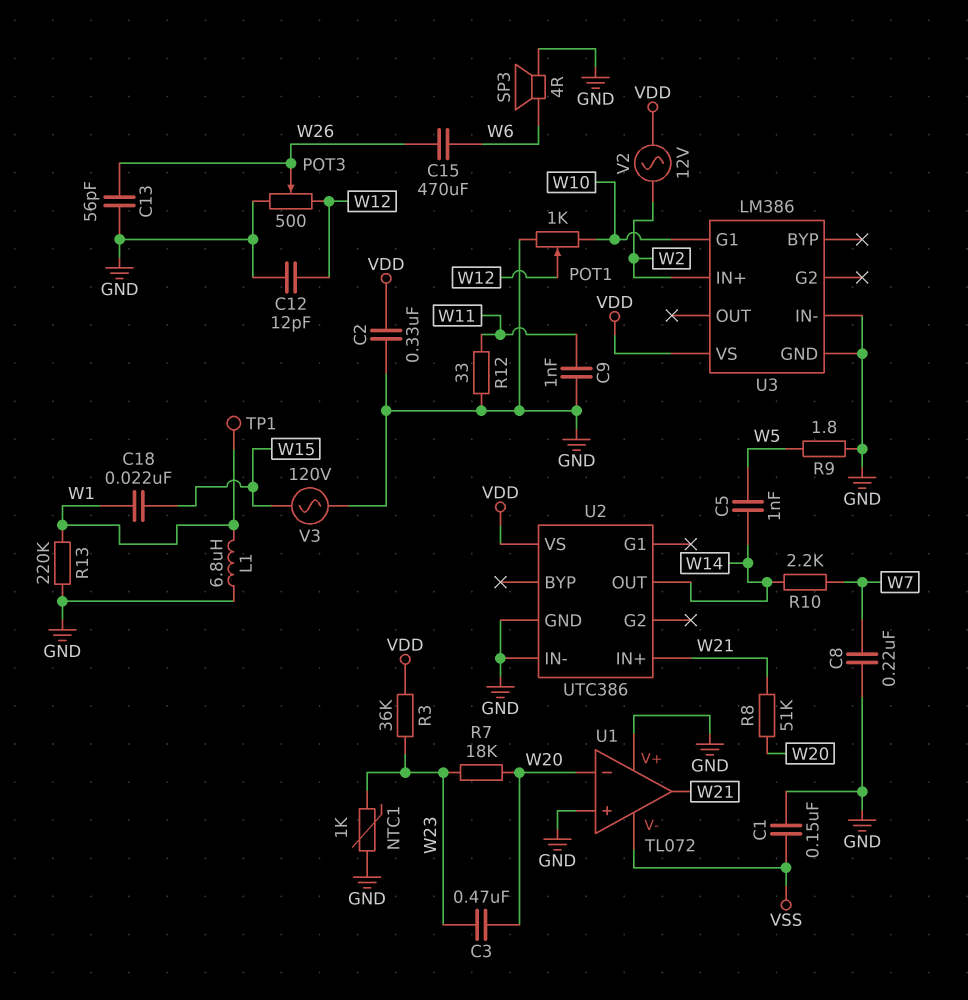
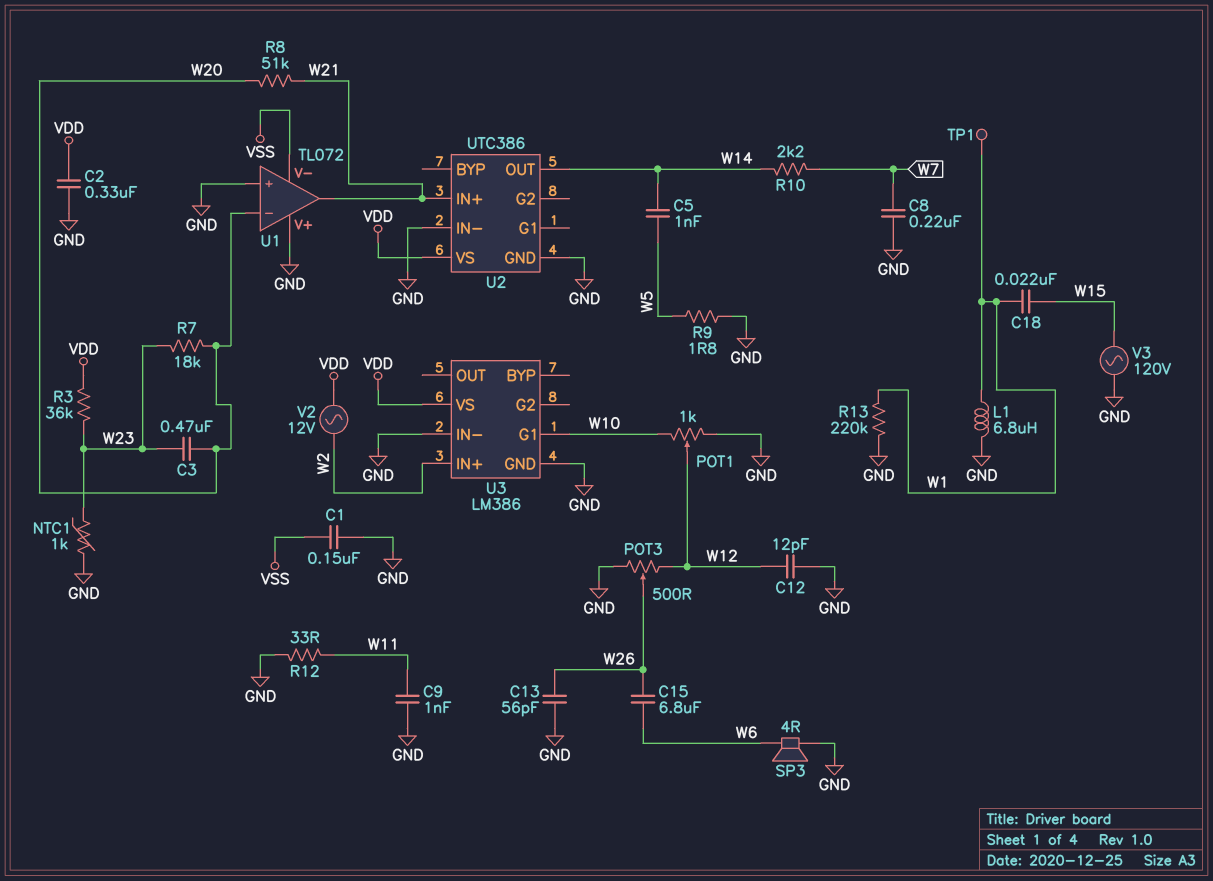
C15: 470uF (W6, W26) -> 6.8uF (W6, W26)

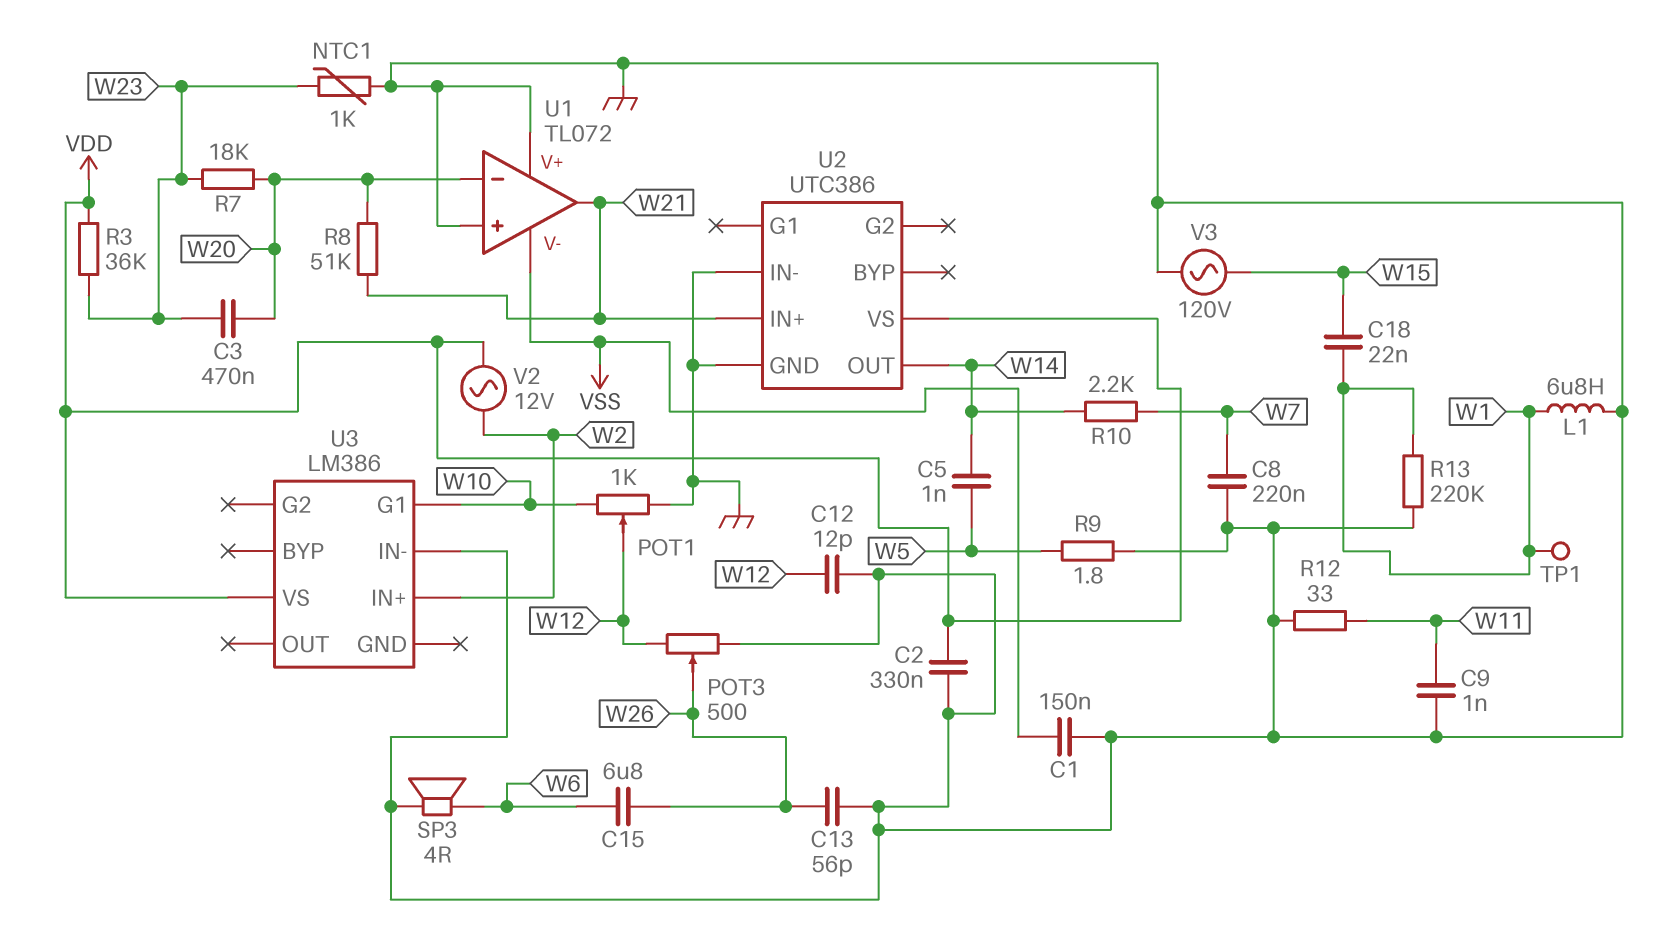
U3 pin GND: GND -> none

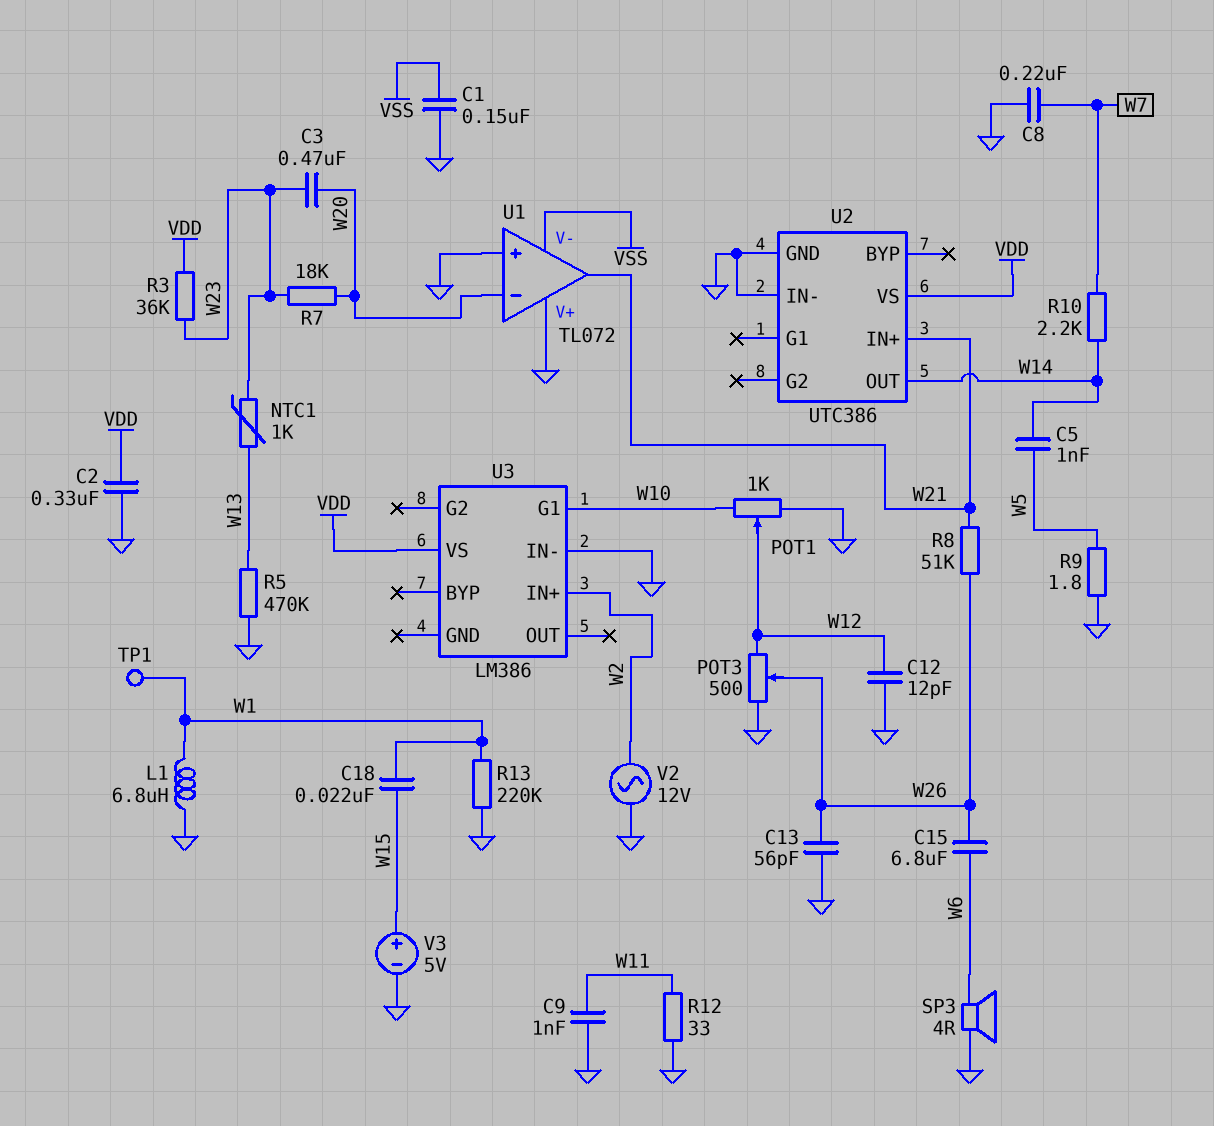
NTC1: 1k (GND, W23) -> 1k (W13, W23)
R5: none -> 470k (GND, W13)
R8: 51k (W20, W21) -> 51k (W21, W26)
V2: AC 12V (VDD, W2) -> AC 12V (GND, W2)
V3: AC 120V (GND, W15) -> 5V (plus W15, minus GND)

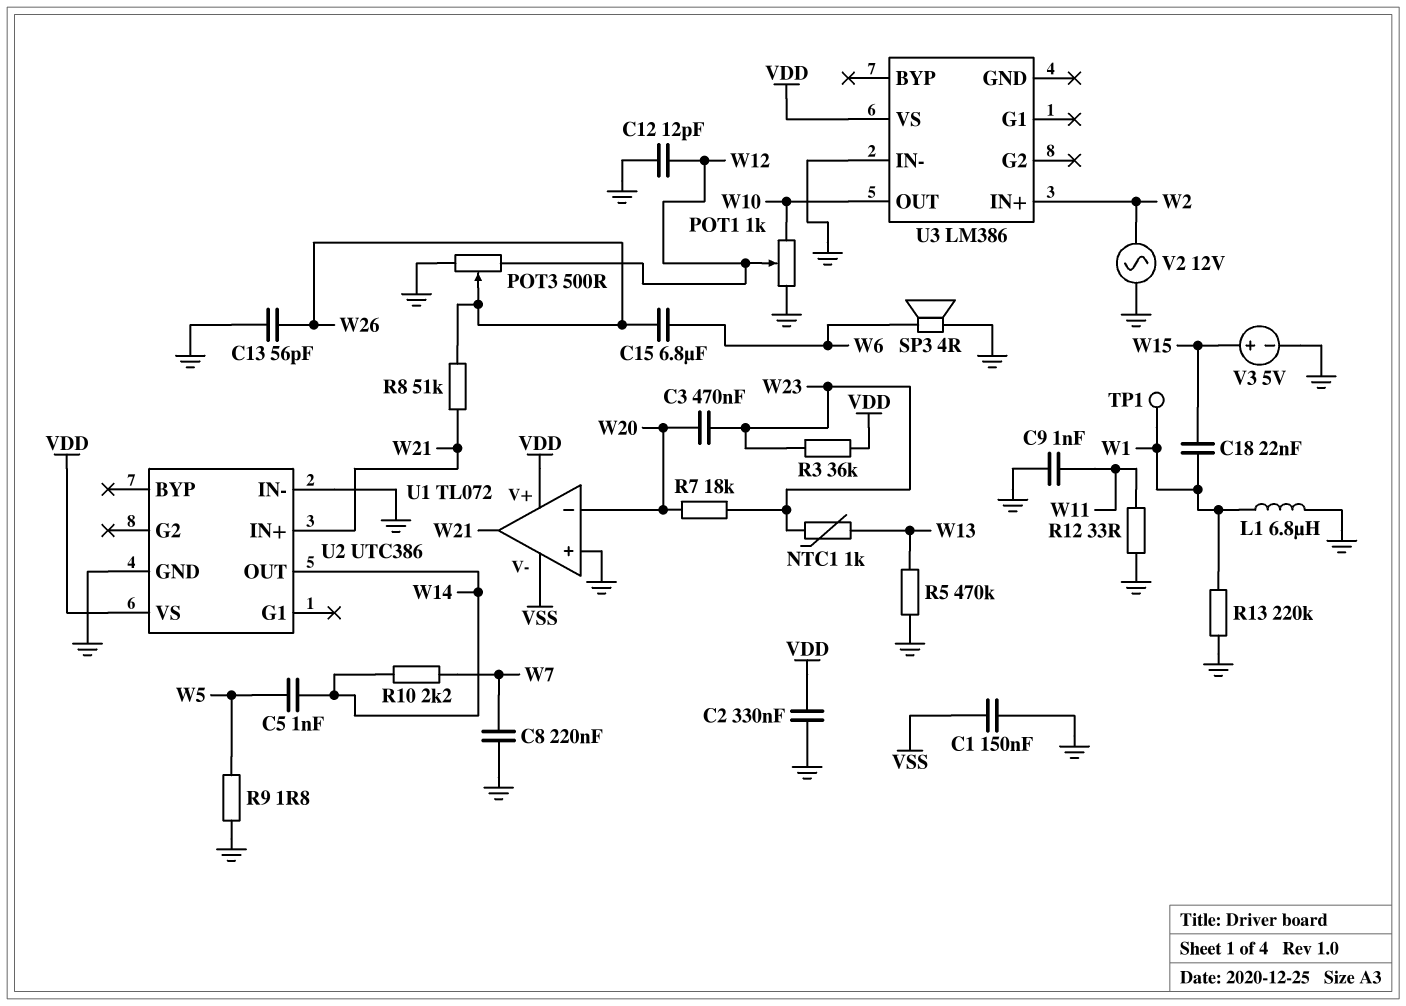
U1 pin V+: GND -> VDD
U3 pin G1: W10 -> none
U3 pin OUT: none -> W10

